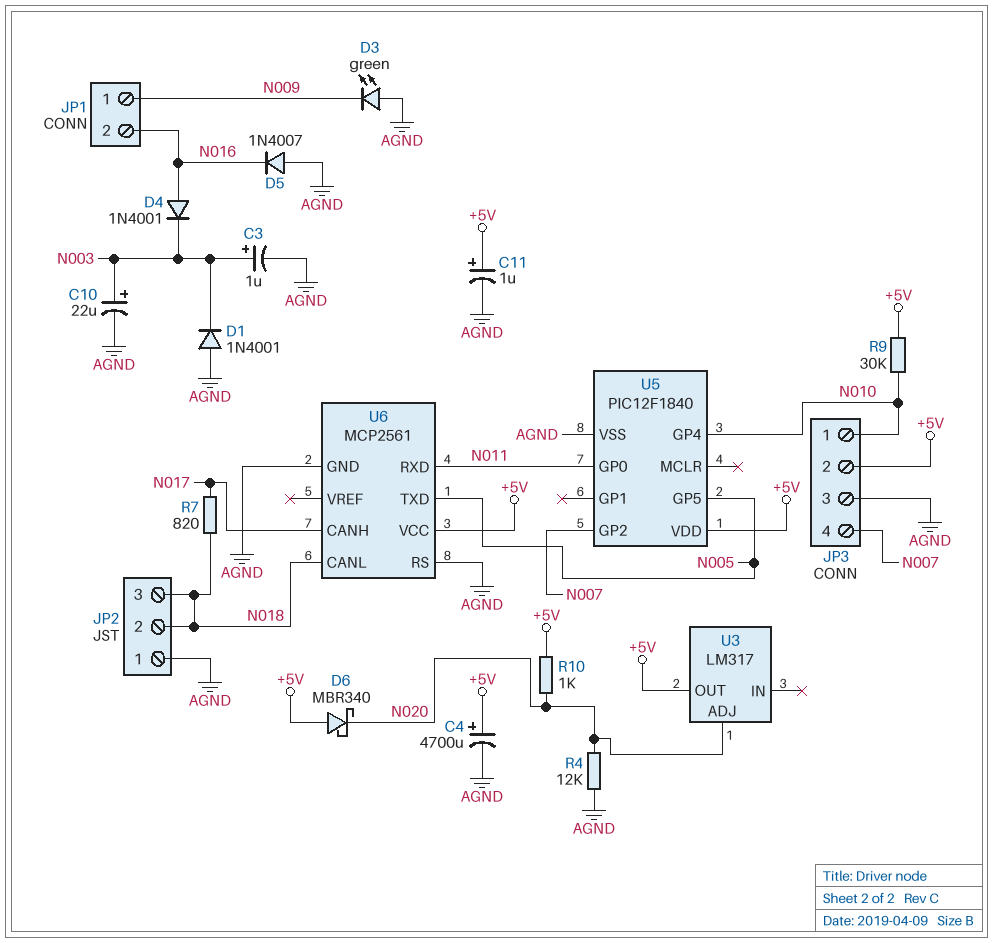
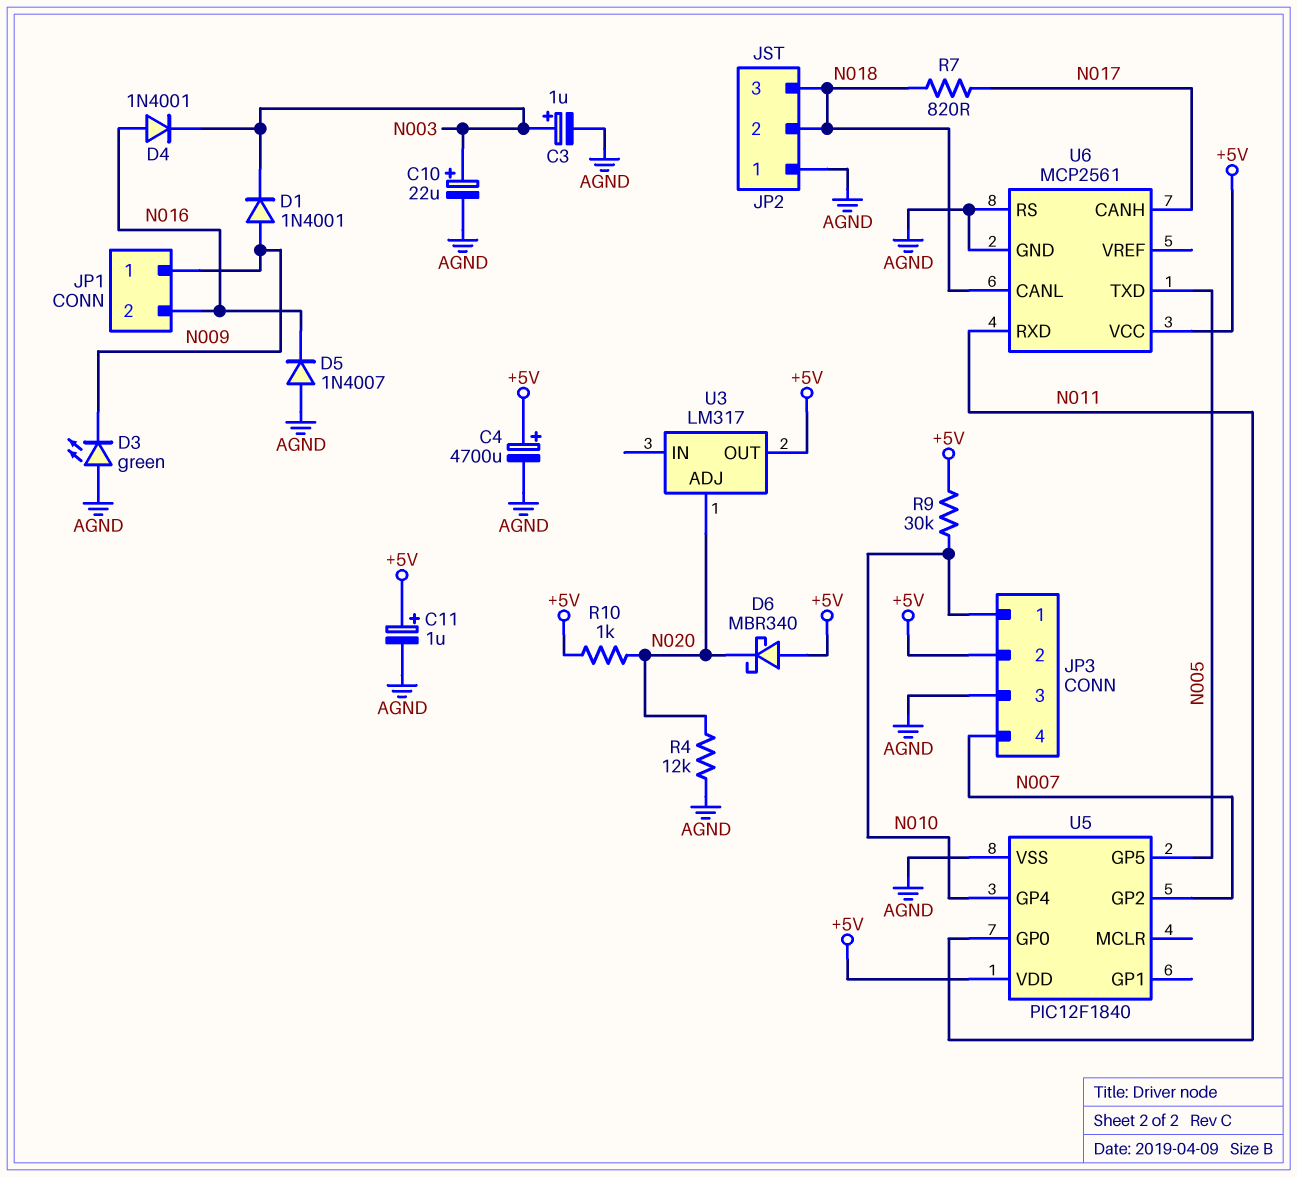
D1: diode 1N4001 (A AGND, K N003) -> diode 1N4001 (A N009, K N003)

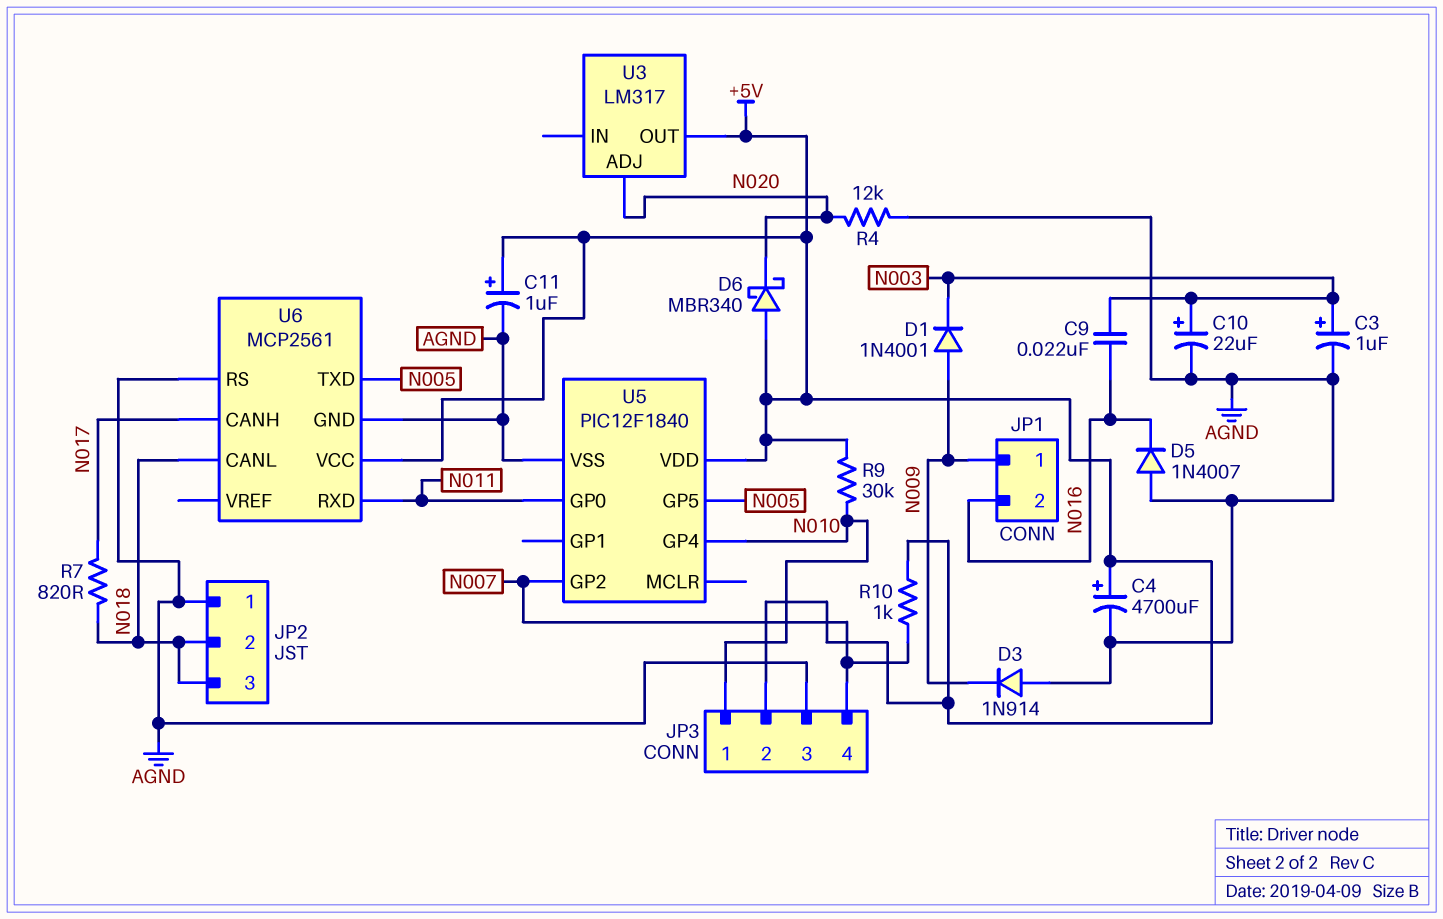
C9: none -> 22nF (N003, N016)
D3: LED green (A AGND, K N009) -> diode 1N914 (A AGND, K N009)
D4: diode 1N4001 (A N016, K N003) -> none
R10: 1k (+5V, N020) -> 1k (+5V, N007)

